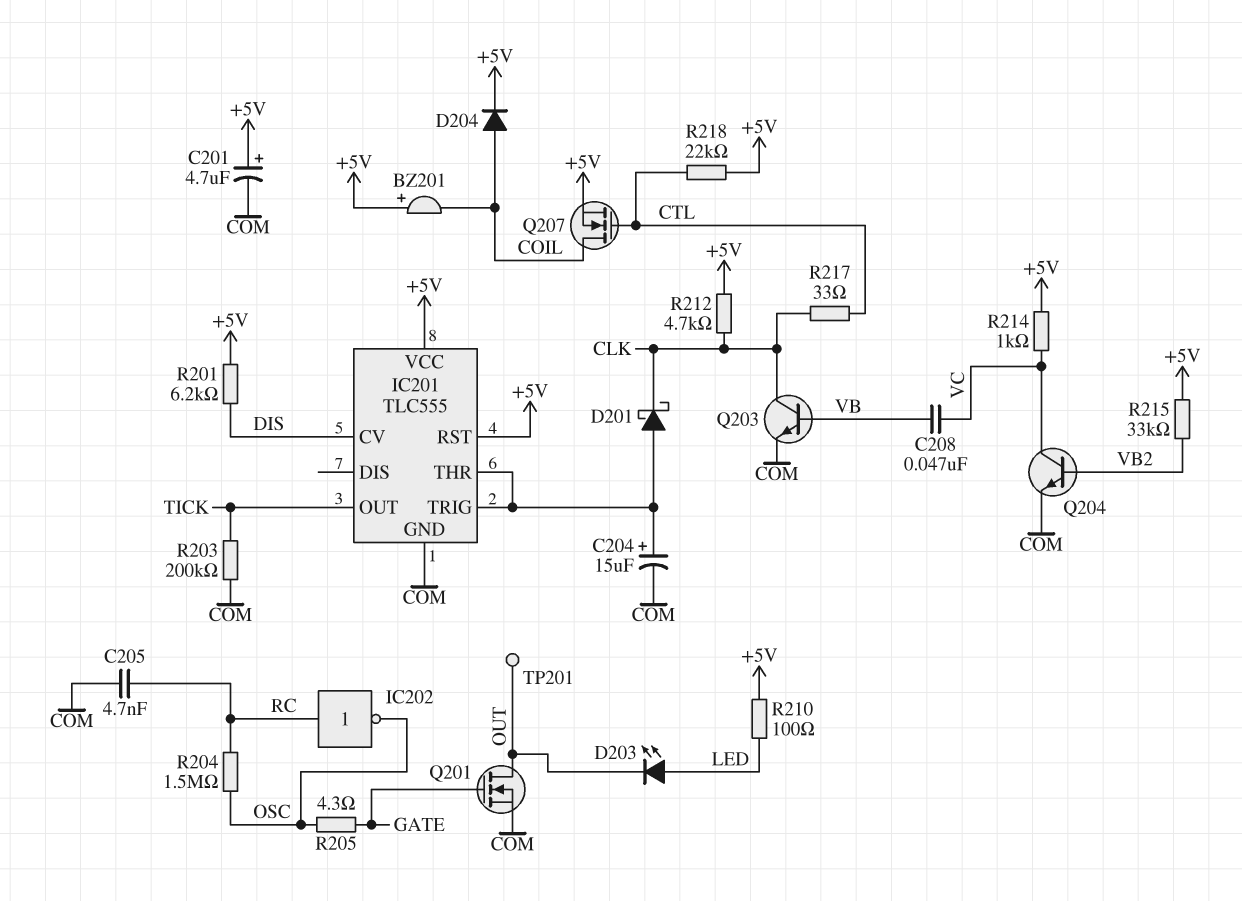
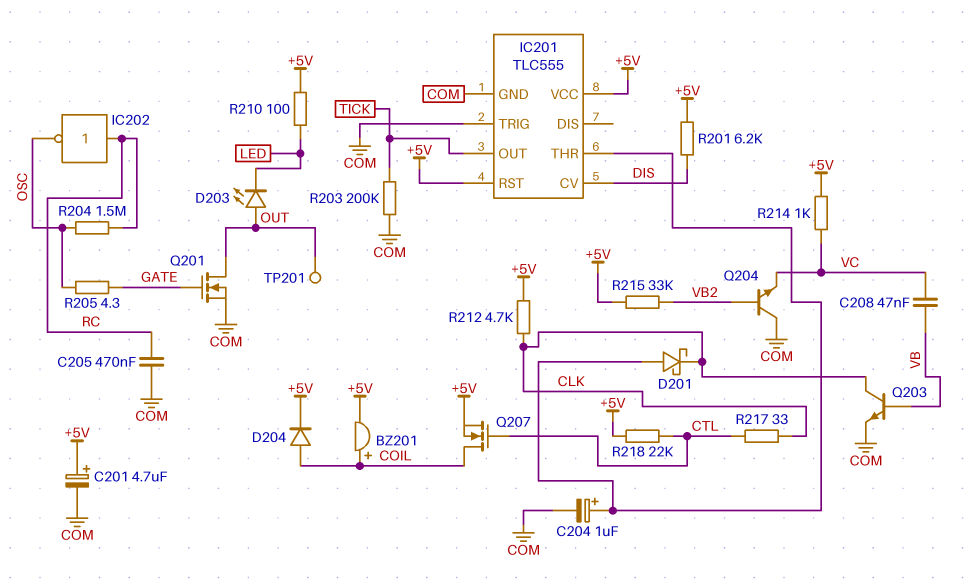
BZ201: buzzer (plus +5V, minus COIL) -> buzzer (plus COIL, minus +5V)
C204: 15uF (plus IC201/THR, minus COM) -> 1uF (plus IC201/THR, minus COM)
C205: 4.7nF (COM, RC) -> 470nF (COM, RC)
D203: LED (A LED, K OUT) -> LED (A OUT, K LED)
IC201 pin TRIG: IC201/THR -> COM
Q204: NPN (B VB2, C VC, E COM) -> NPN (B VB2, C COM, E VC)

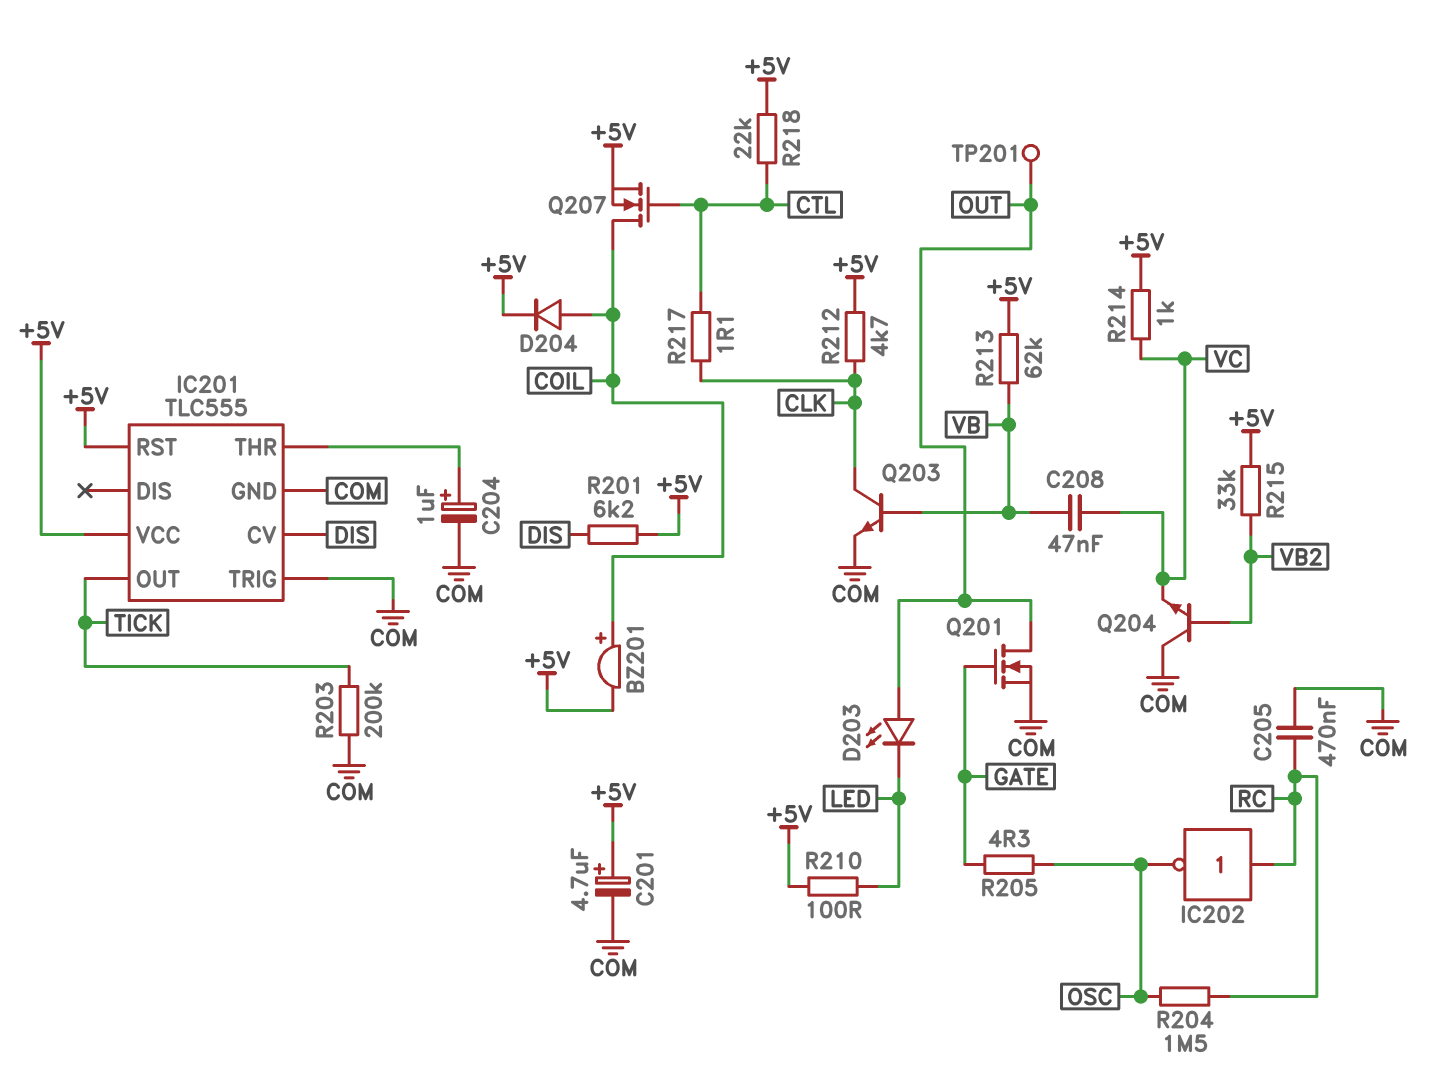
D201: schottky (A IC201/THR, K CLK) -> none
R213: none -> 62k (+5V, VB)
R217: 33 (CLK, CTL) -> 1.1 (CLK, CTL)

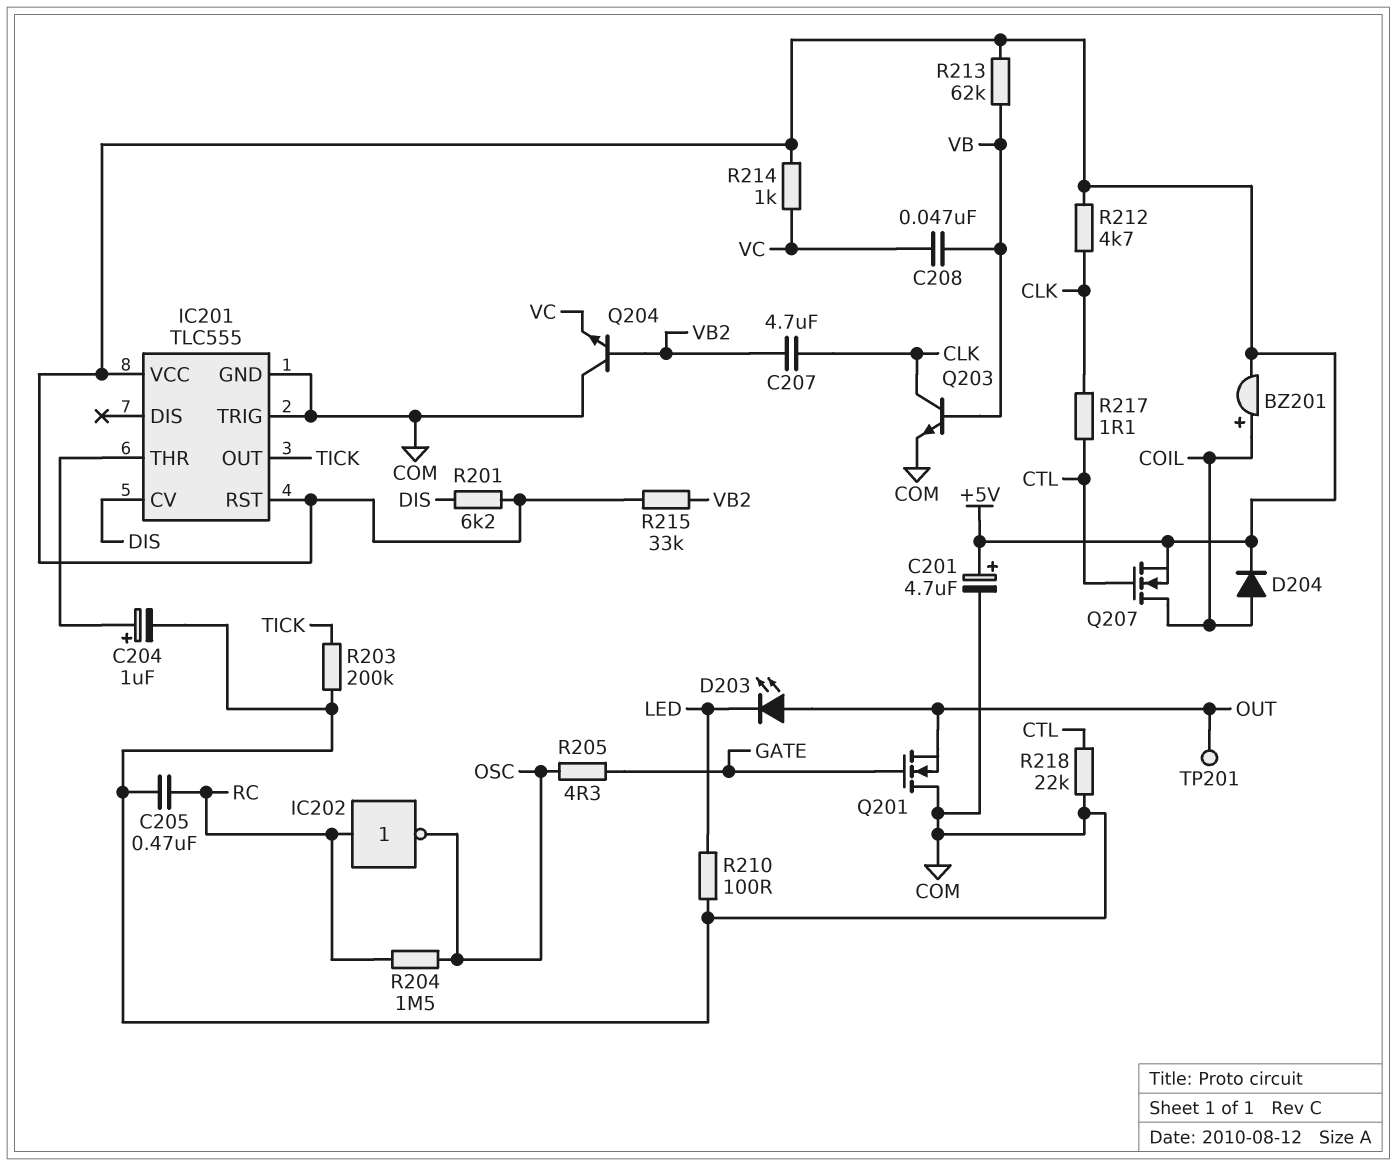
C207: none -> 4.7uF (CLK, VB2)
Q201: NMOS (G GATE, D OUT, S COM) -> NMOS (G GATE, D COM, S OUT)
R210: 100 (+5V, LED) -> 100 (COM, LED)
R218: 22k (+5V, CTL) -> 22k (COM, CTL)

